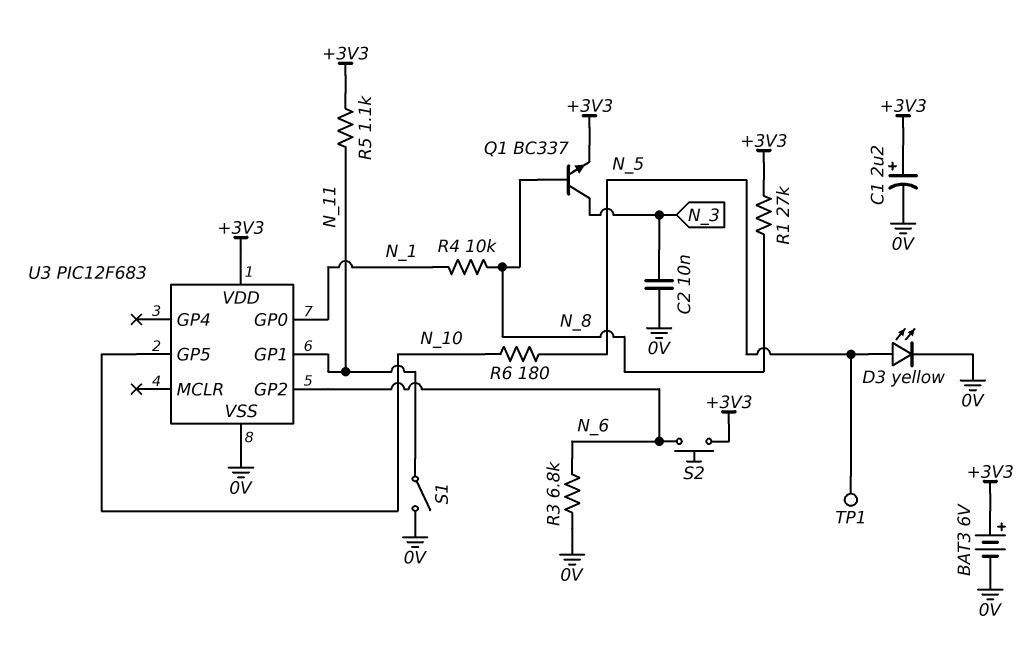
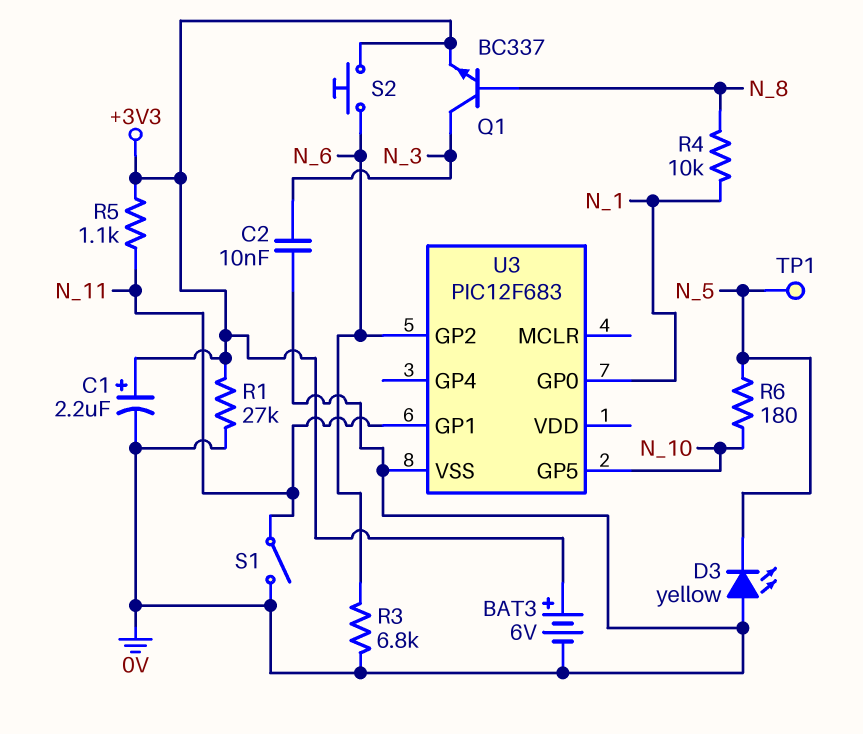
D3: LED yellow (A N_5, K 0V) -> LED yellow (A 0V, K N_5)
R1: 27k (+3V3, N_8) -> 27k (+3V3, 0V)
U3 pin VDD: +3V3 -> none

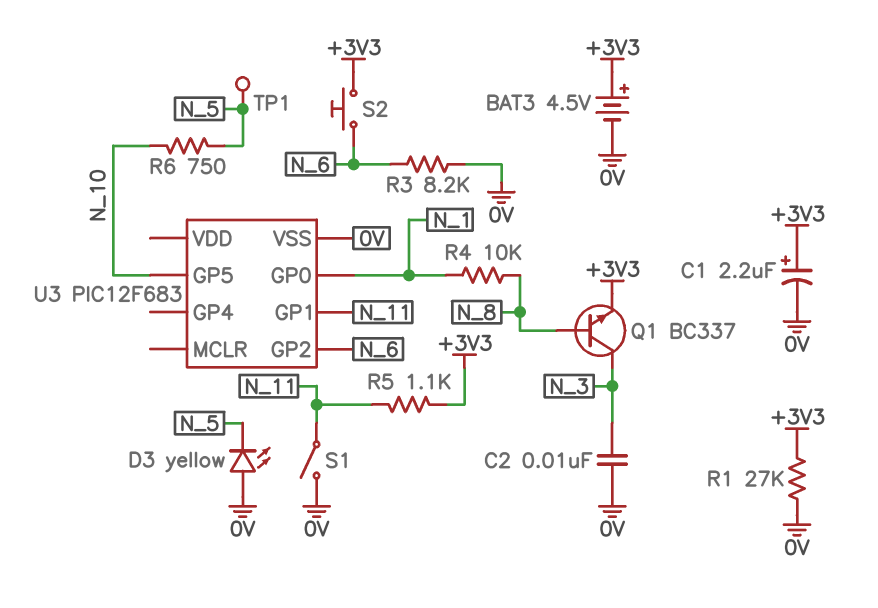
BAT3: 6V (plus +3V3, minus 0V) -> 4.5V (plus +3V3, minus 0V)
R3: 6.8k (0V, N_6) -> 8.2k (0V, N_6)
R6: 180 (N_5, N_10) -> 750 (N_5, N_10)

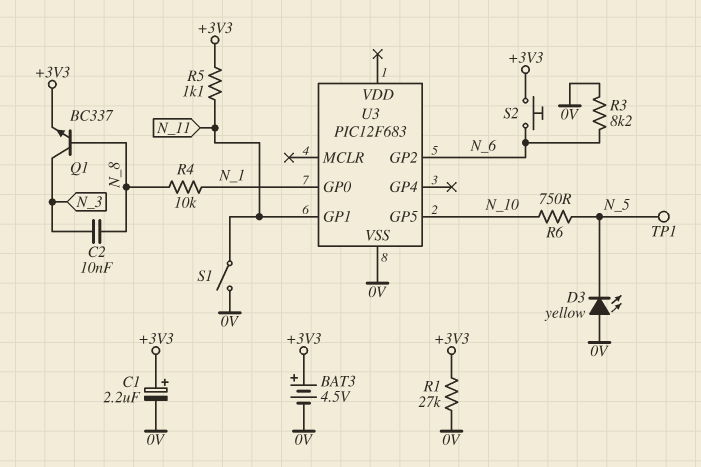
C2: 10nF (0V, N_3) -> 10nF (N_3, N_8)

